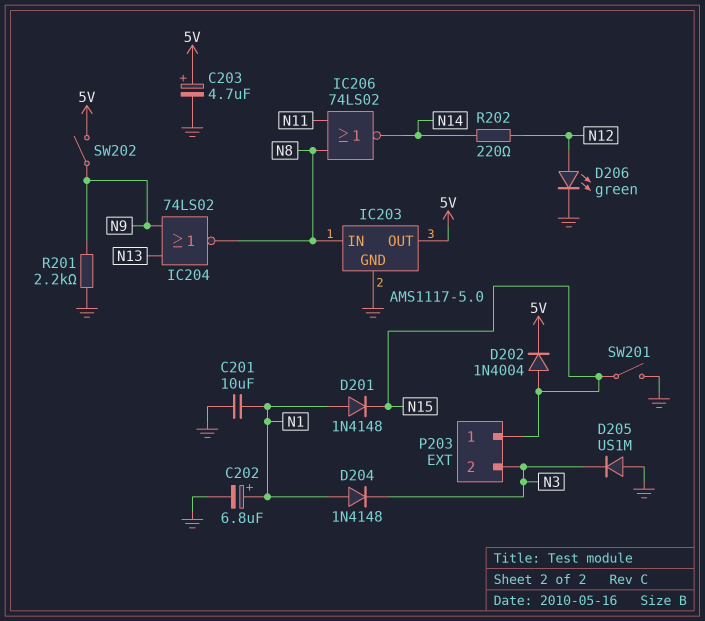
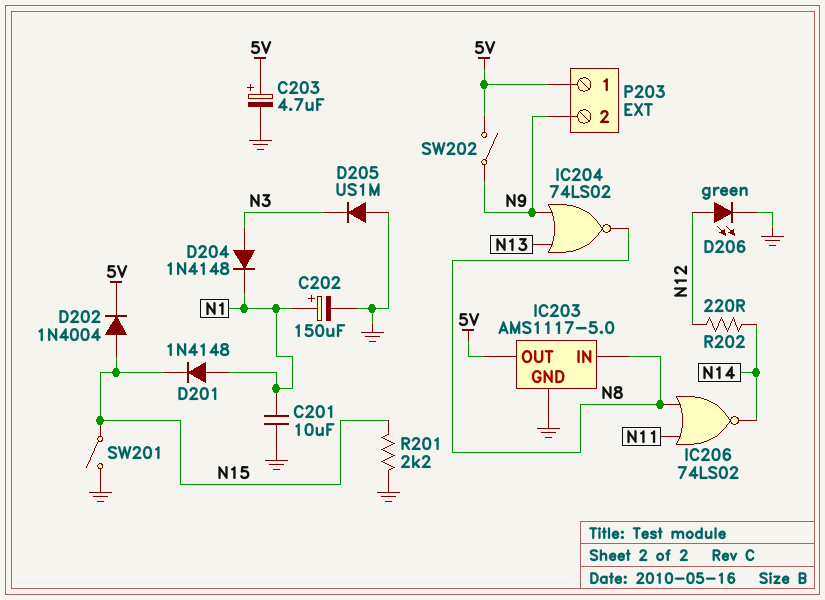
C202: 6.8uF (plus N1, minus GND) -> 150uF (plus N1, minus GND)
D204: diode 1N4148 (A N1, K N3) -> diode 1N4148 (A N3, K N1)
P203 pin 1: N15 -> 5V
P203 pin 2: N3 -> N9
R201: 2.2k (GND, N9) -> 2.2k (GND, N15)

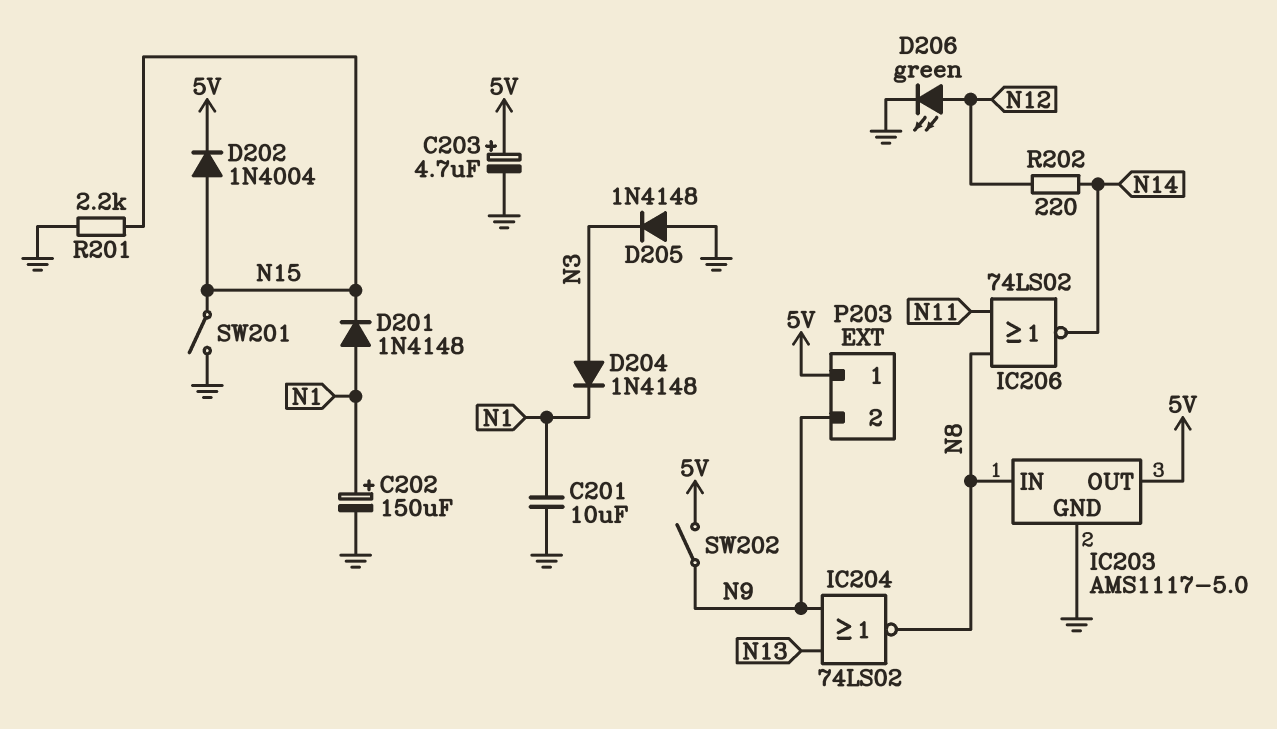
D205: diode US1M (A GND, K N3) -> diode 1N4148 (A GND, K N3)

